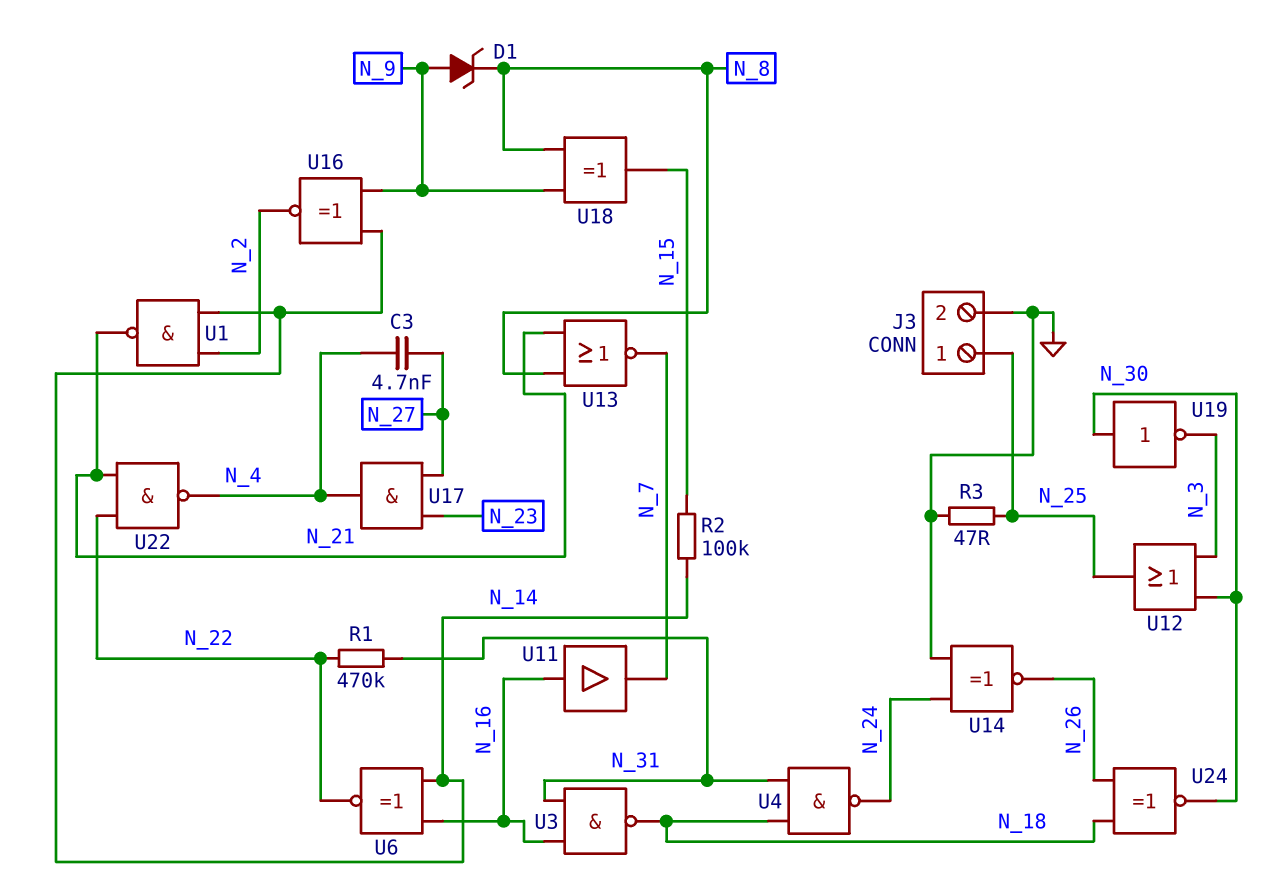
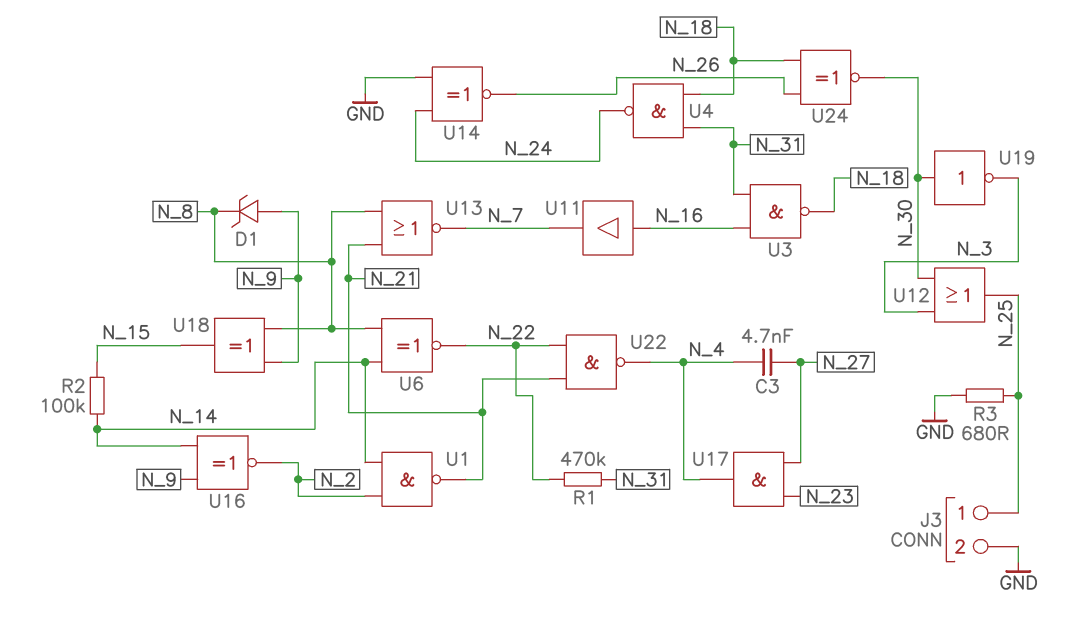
R3: 47 (GND, N_25) -> 680 (GND, N_25)
U6: XNOR (in N_14, in N_16, out N_22) -> XNOR (in N_8, in N_14, out N_22)

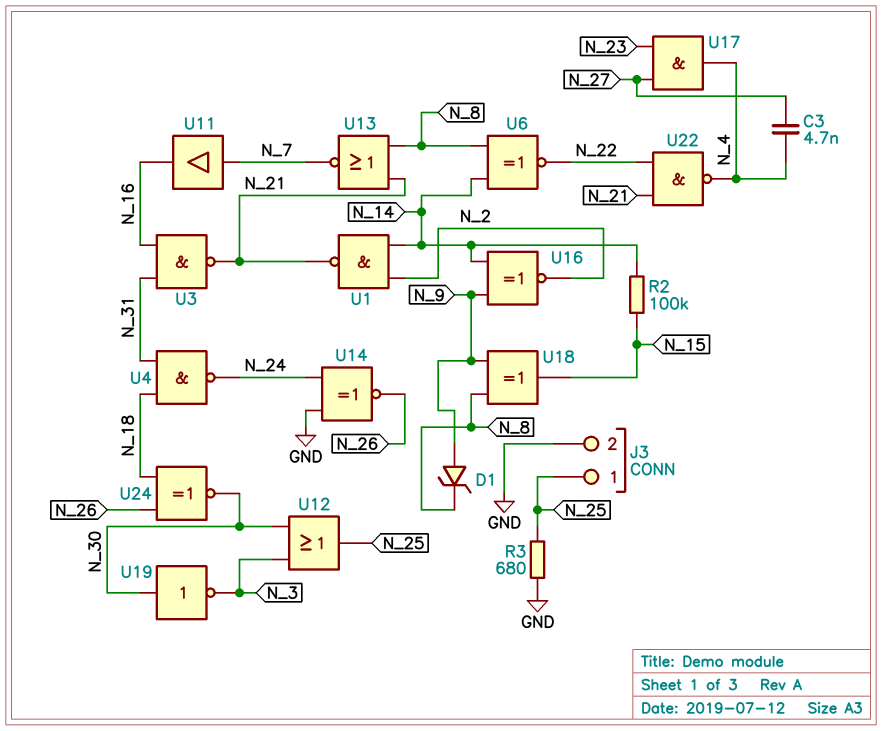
R1: 470k (N_22, N_31) -> none
U3: NAND (in N_16, in N_31, out N_18) -> NAND (in N_16, in N_31, out N_21)
U11: buffer (in N_16, out N_7) -> buffer (in N_7, out N_16)

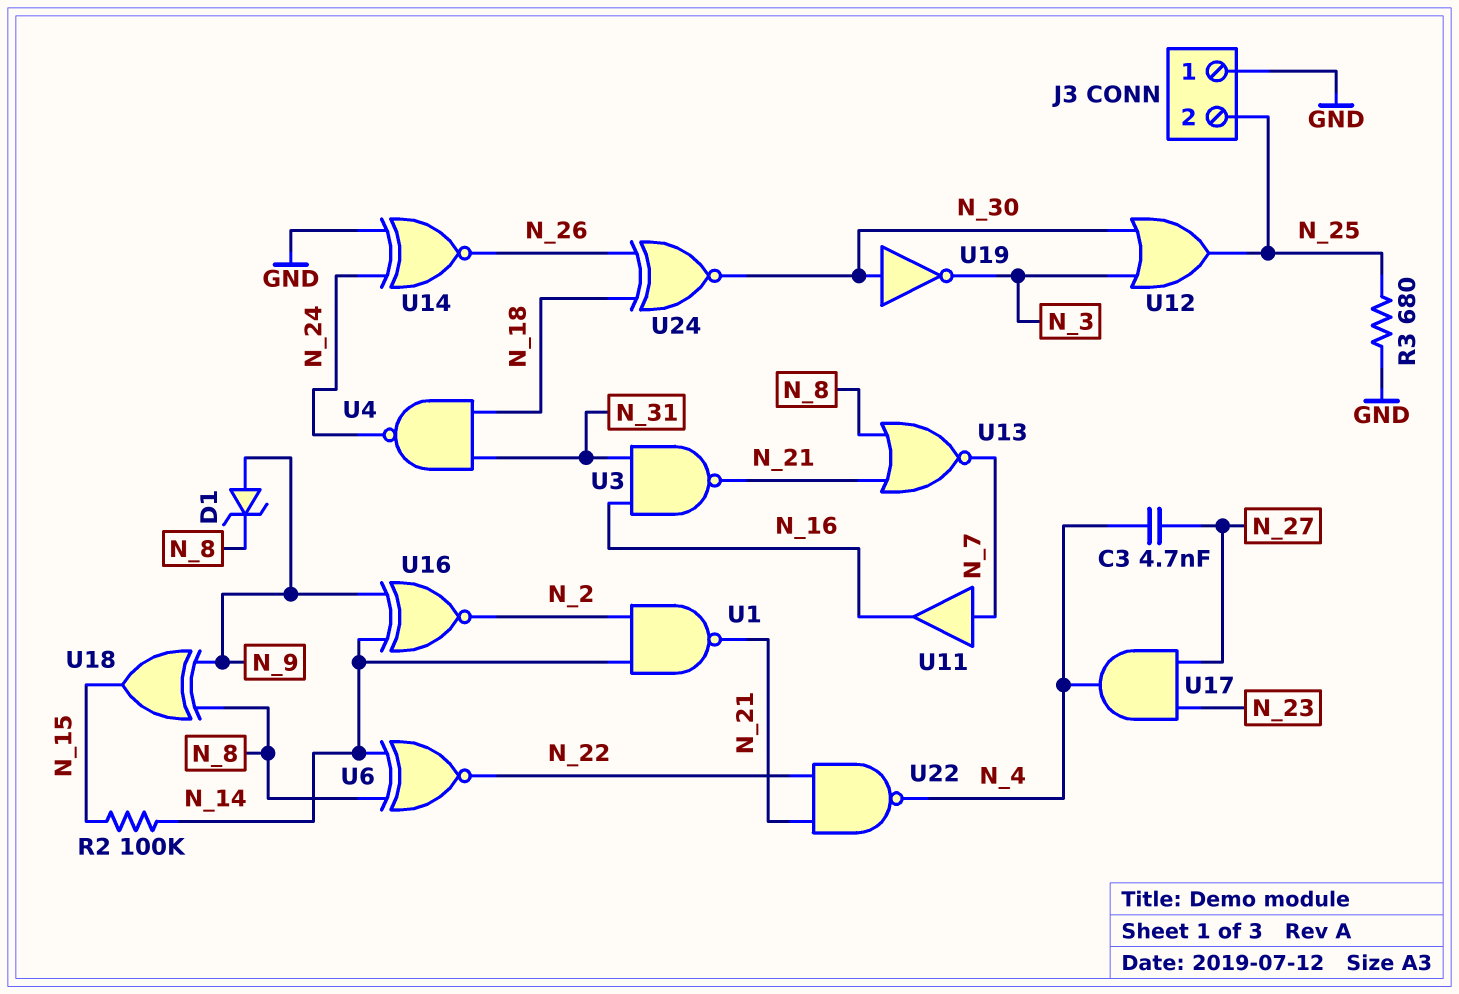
J3 pin 1: N_25 -> GND
J3 pin 2: GND -> N_25

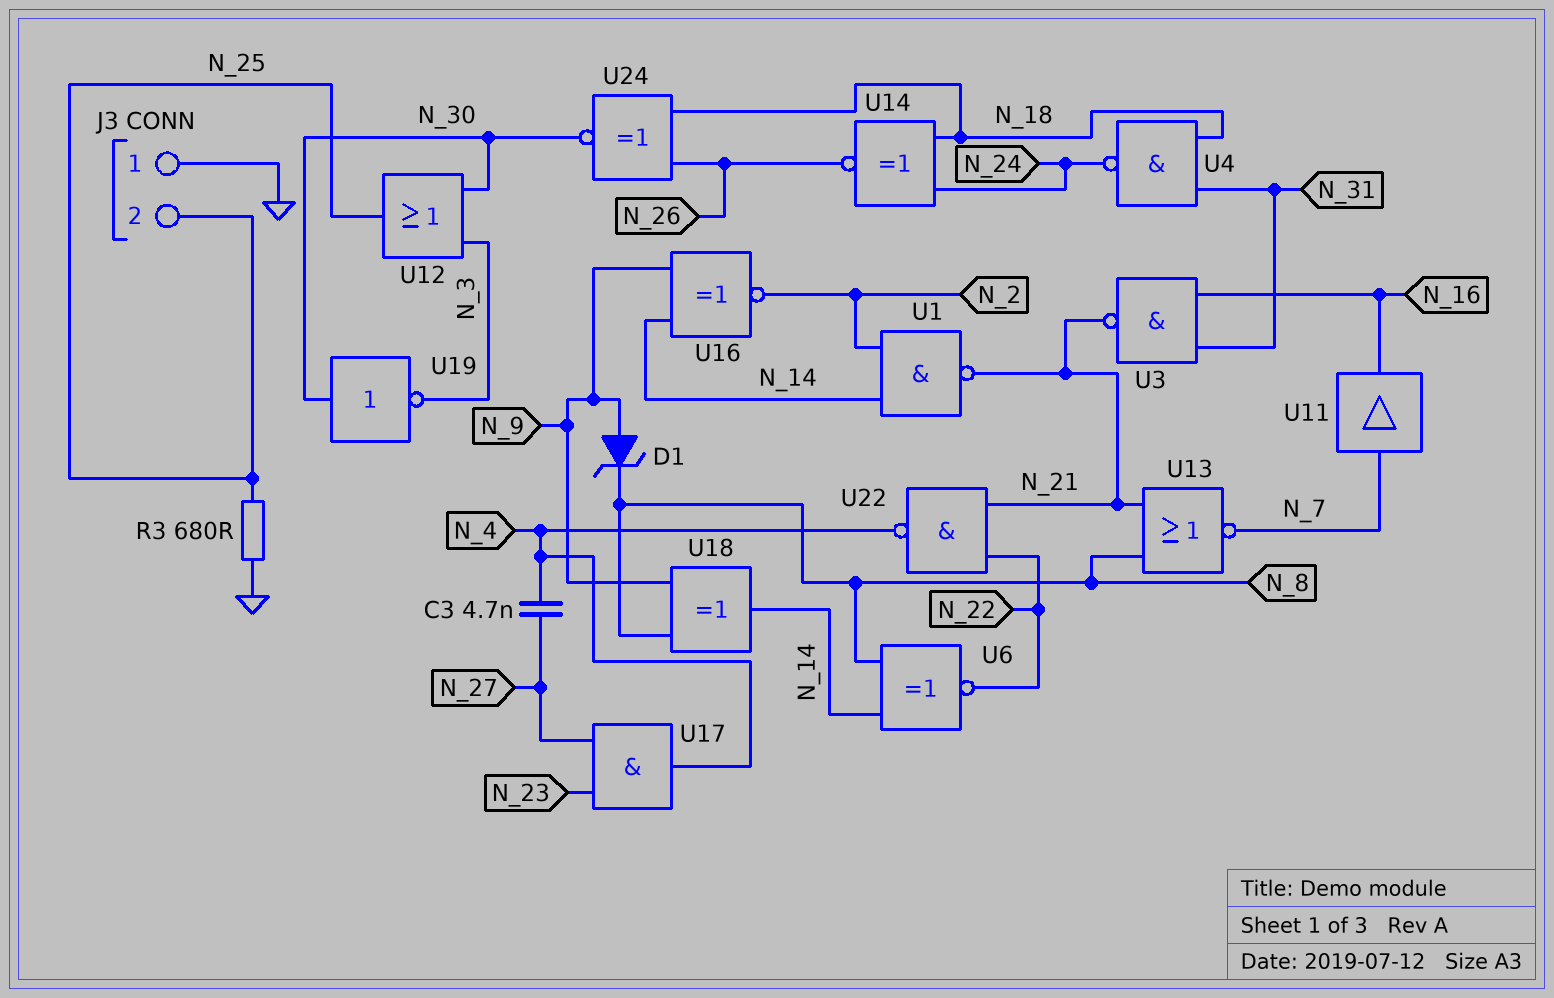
R2: 100k (N_14, N_15) -> none
U14: XNOR (in GND, in N_24, out N_26) -> XNOR (in N_18, in N_24, out N_26)
U18: XOR (in N_8, in N_9, out N_15) -> XOR (in N_8, in N_9, out N_14)

